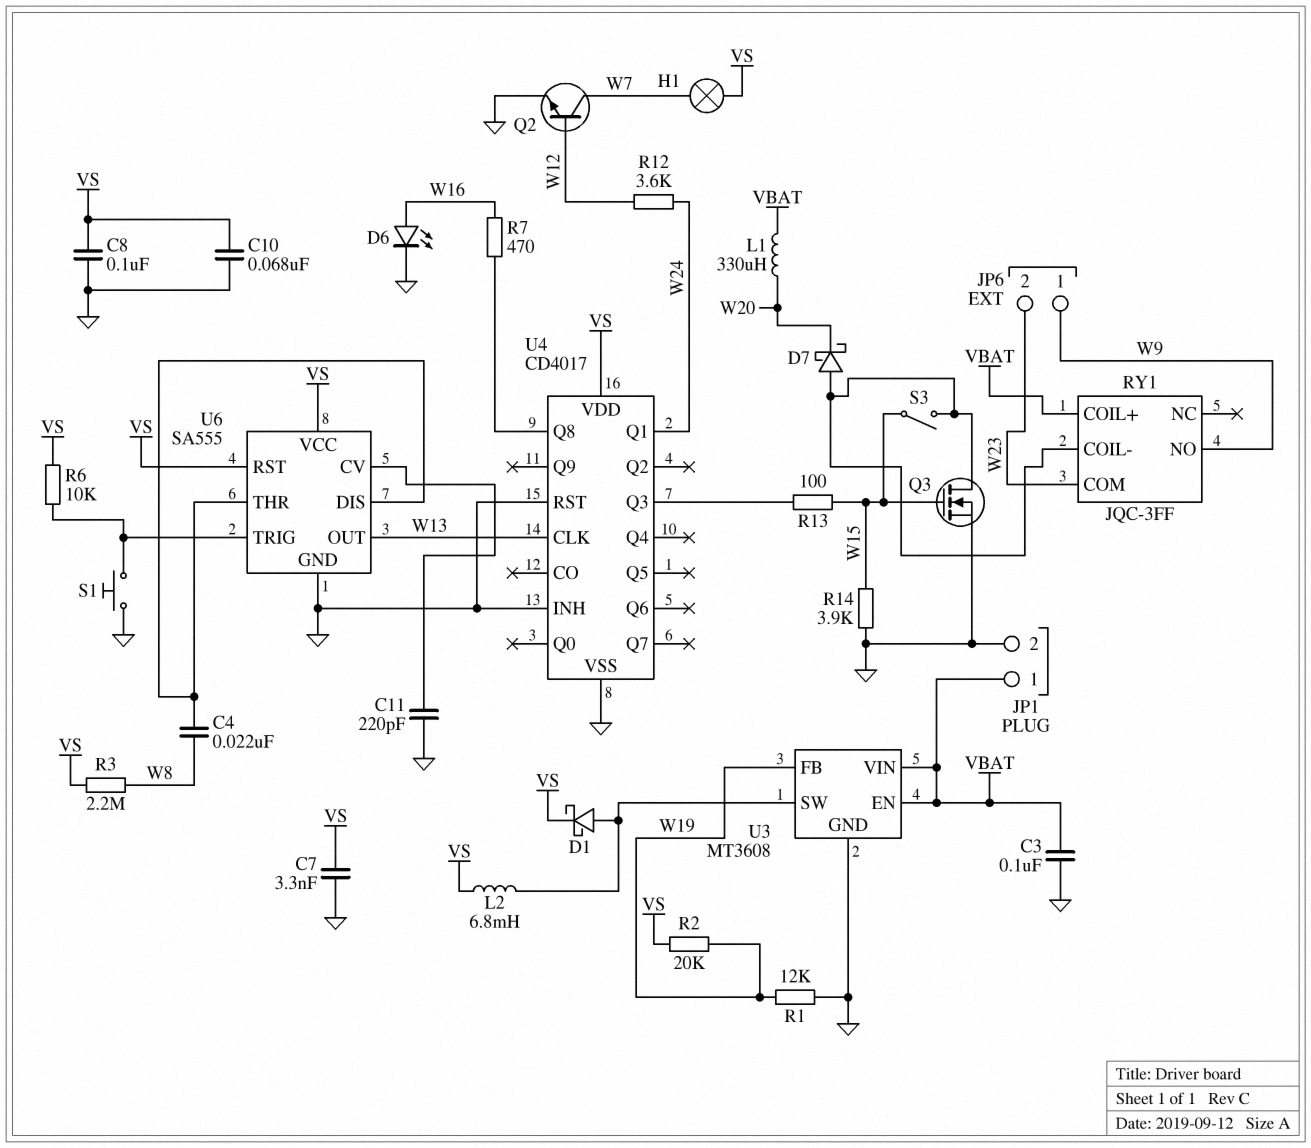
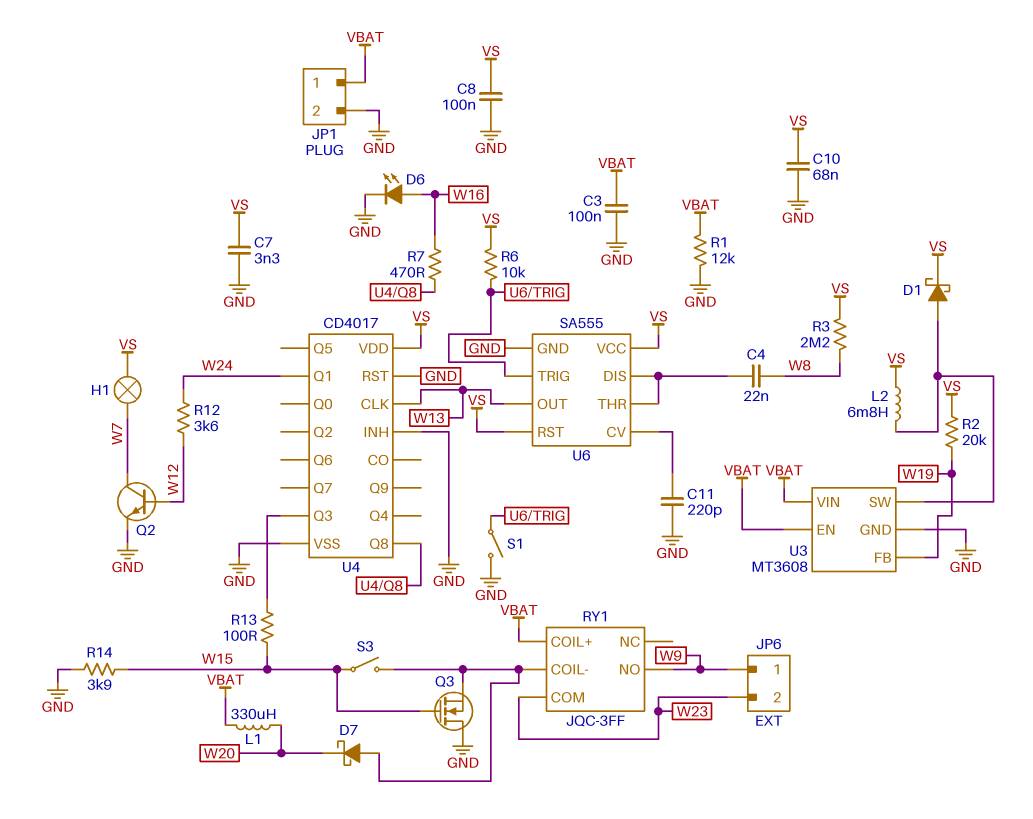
Q3: NMOS (G W15, D RY1/COIL-, S GND) -> NMOS (G W15, D GND, S RY1/COIL-)
R1: 12k (GND, W19) -> 12k (GND, VBAT)
S1: button (GND, U6/TRIG) -> switch (GND, U6/TRIG)

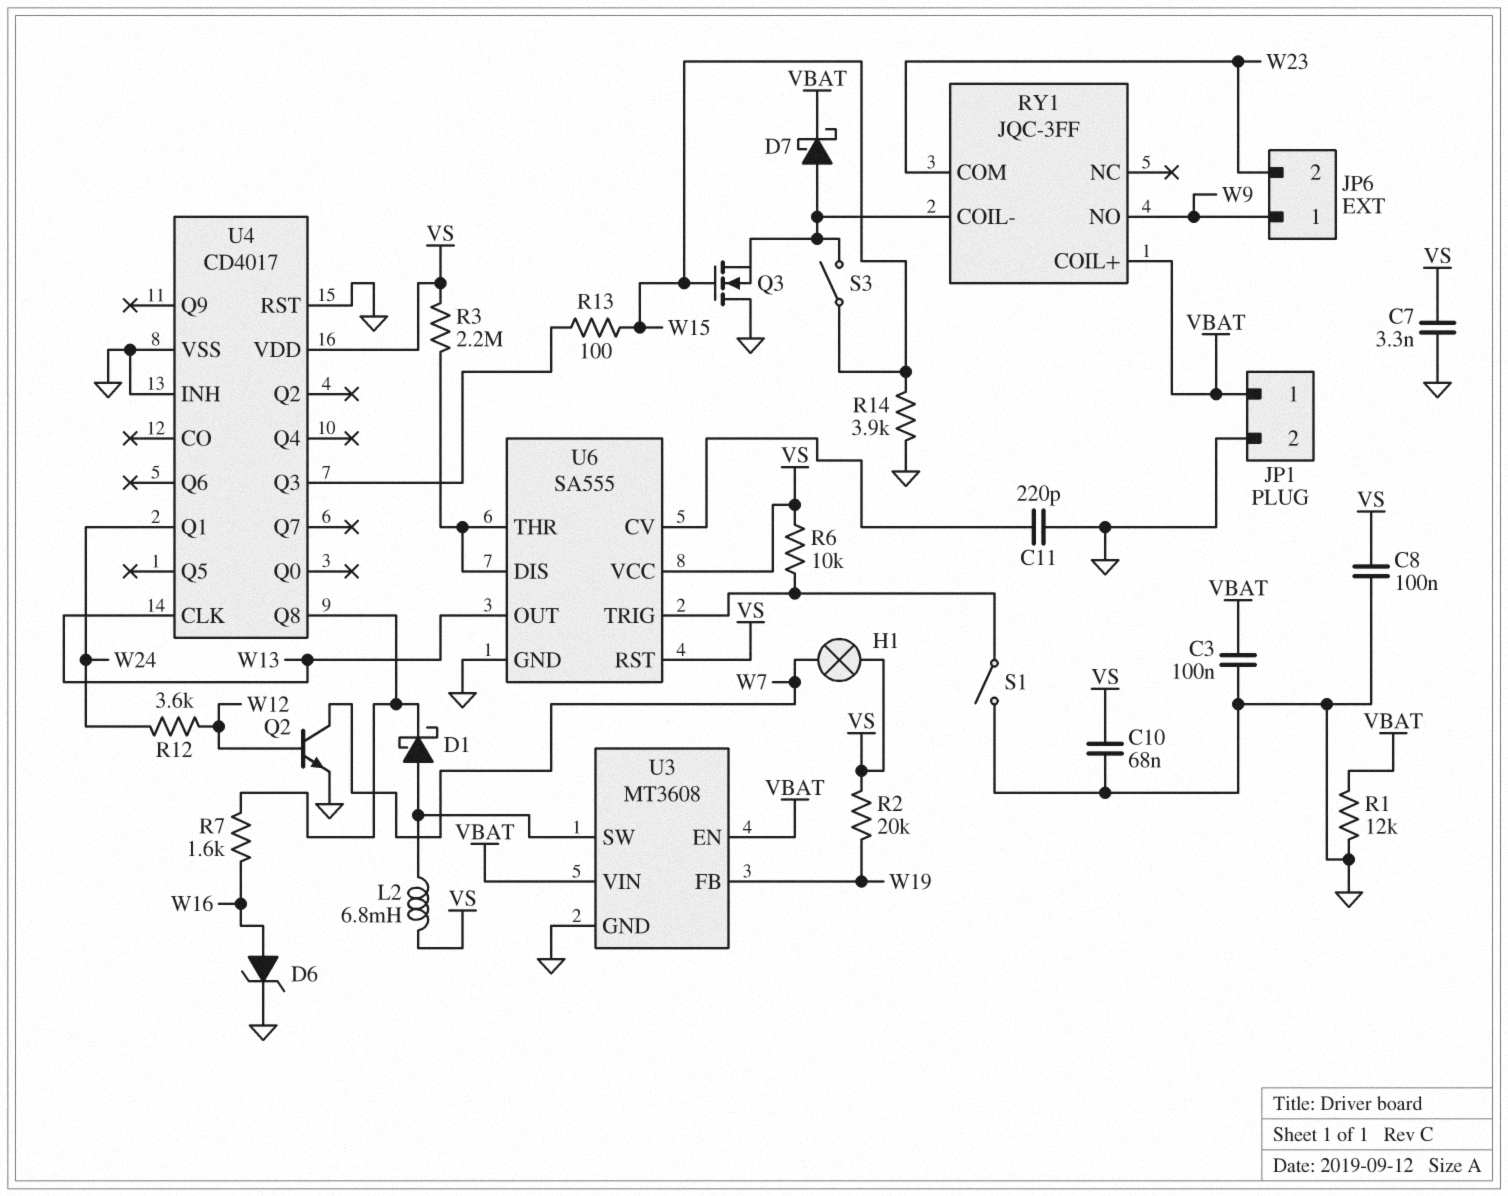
C4: 22nF (U6/DIS, W8) -> none
D1: schottky (A U3/SW, K VS) -> schottky (A U3/SW, K U4/Q8)
D6: LED (A W16, K GND) -> zener (A W16, K GND)
D7: schottky (A RY1/COIL-, K W20) -> schottky (A RY1/COIL-, K VBAT)
L1: 330uH (VBAT, W20) -> none
R3: 2.2M (VS, W8) -> 2.2M (U6/DIS, VS)
R7: 470 (U4/Q8, W16) -> 1.6k (U4/Q8, W16)

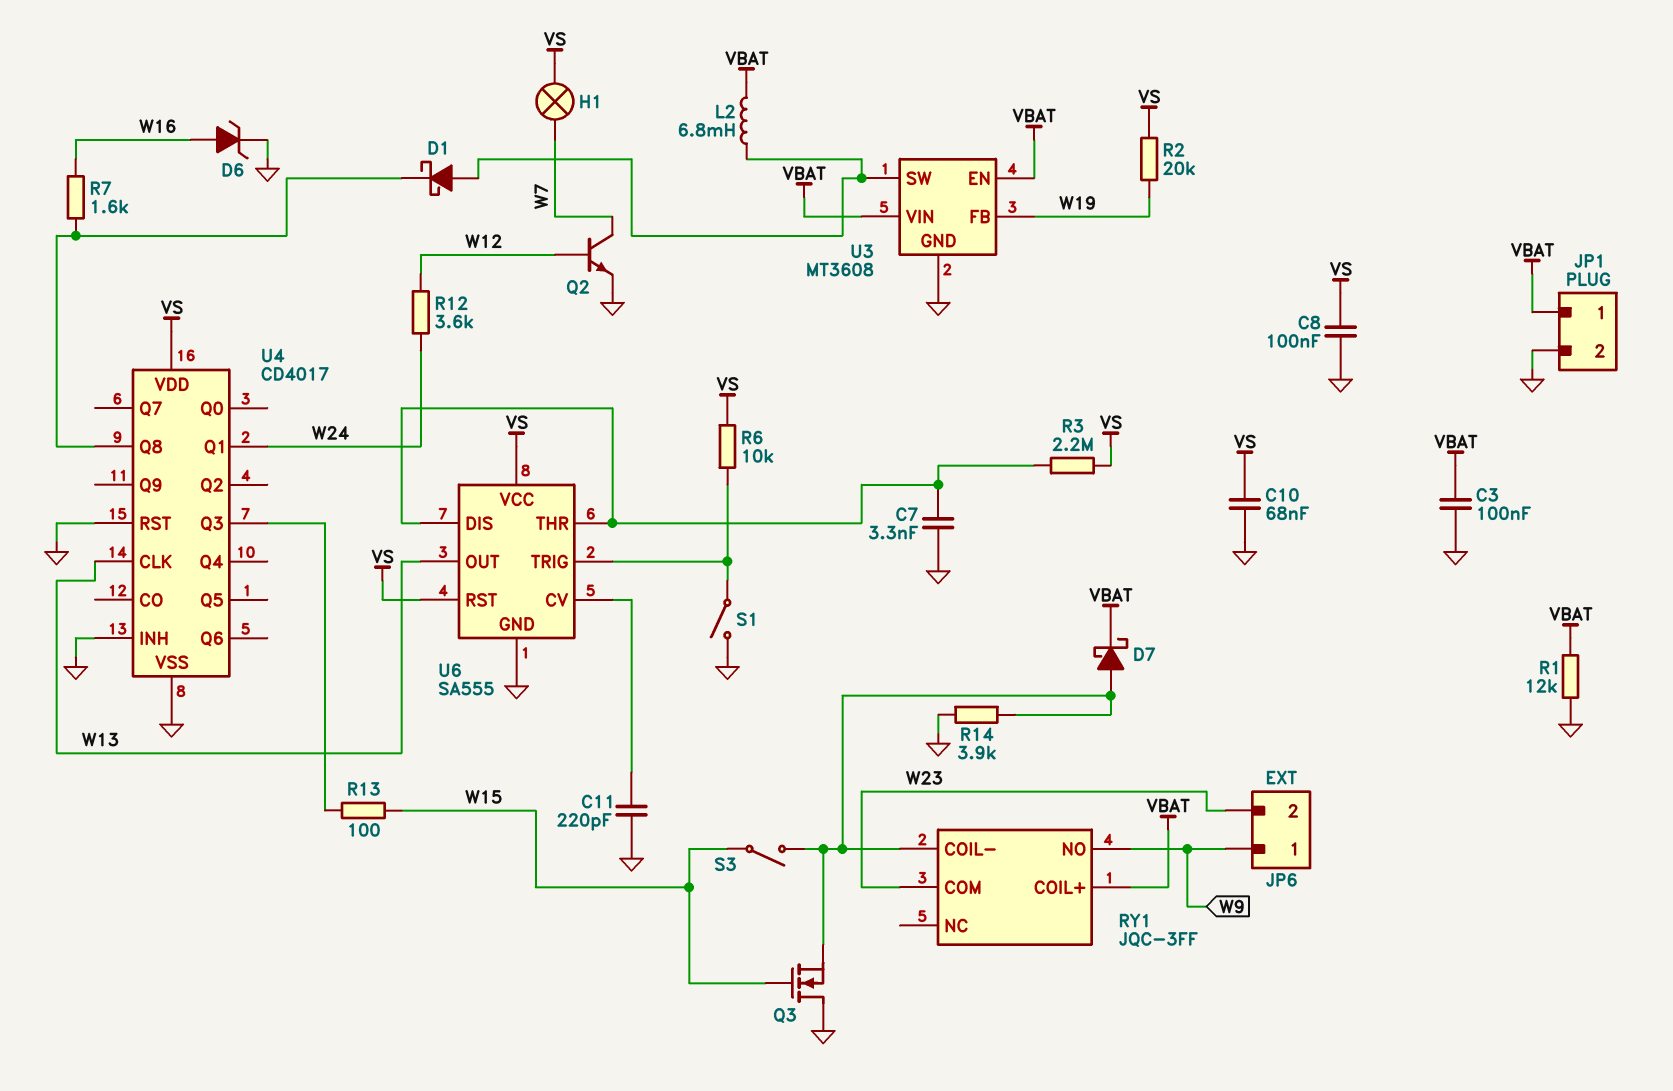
C7: 3.3nF (GND, VS) -> 3.3nF (GND, U6/DIS)
L2: 6.8mH (U3/SW, VS) -> 6.8mH (U3/SW, VBAT)
R14: 3.9k (GND, W15) -> 3.9k (GND, RY1/COIL-)

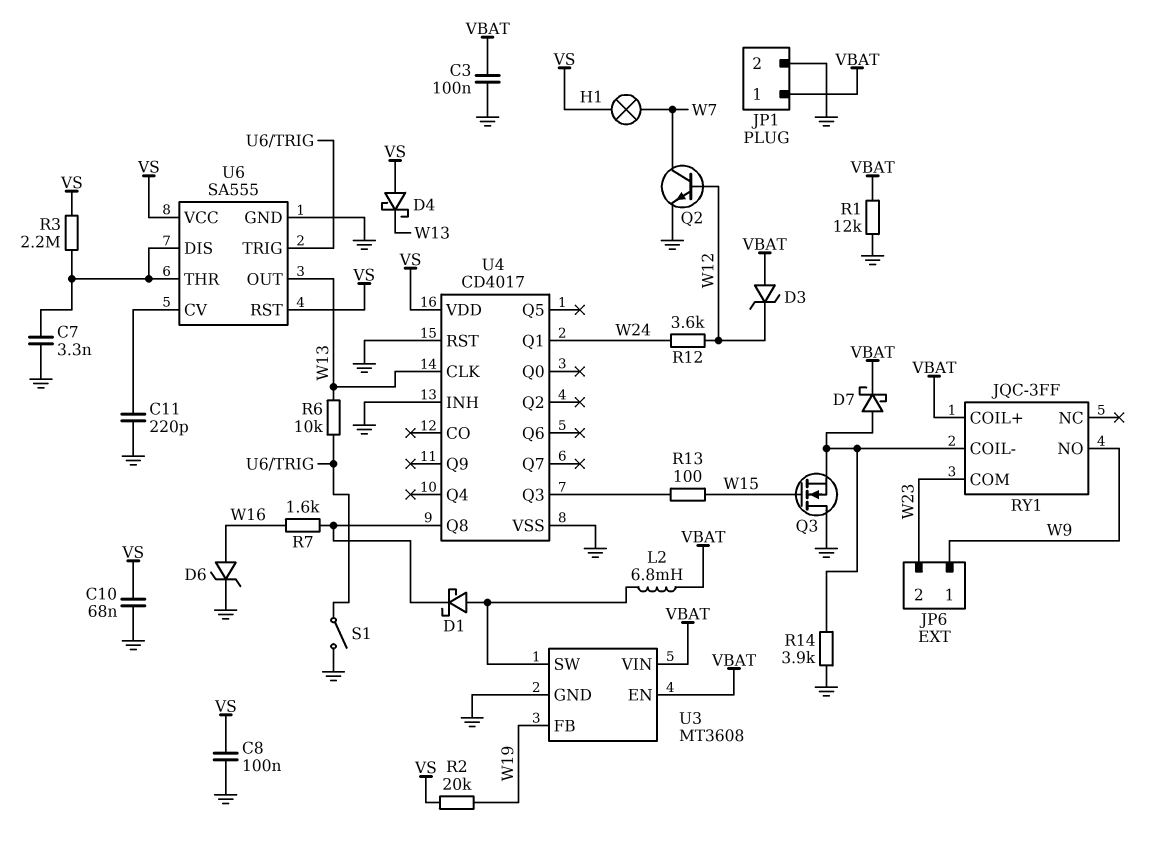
D3: none -> zener (A VBAT, K W12)
D4: none -> schottky (A VS, K W13)
R6: 10k (U6/TRIG, VS) -> 10k (U6/TRIG, W13)
S3: switch (RY1/COIL-, W15) -> none

